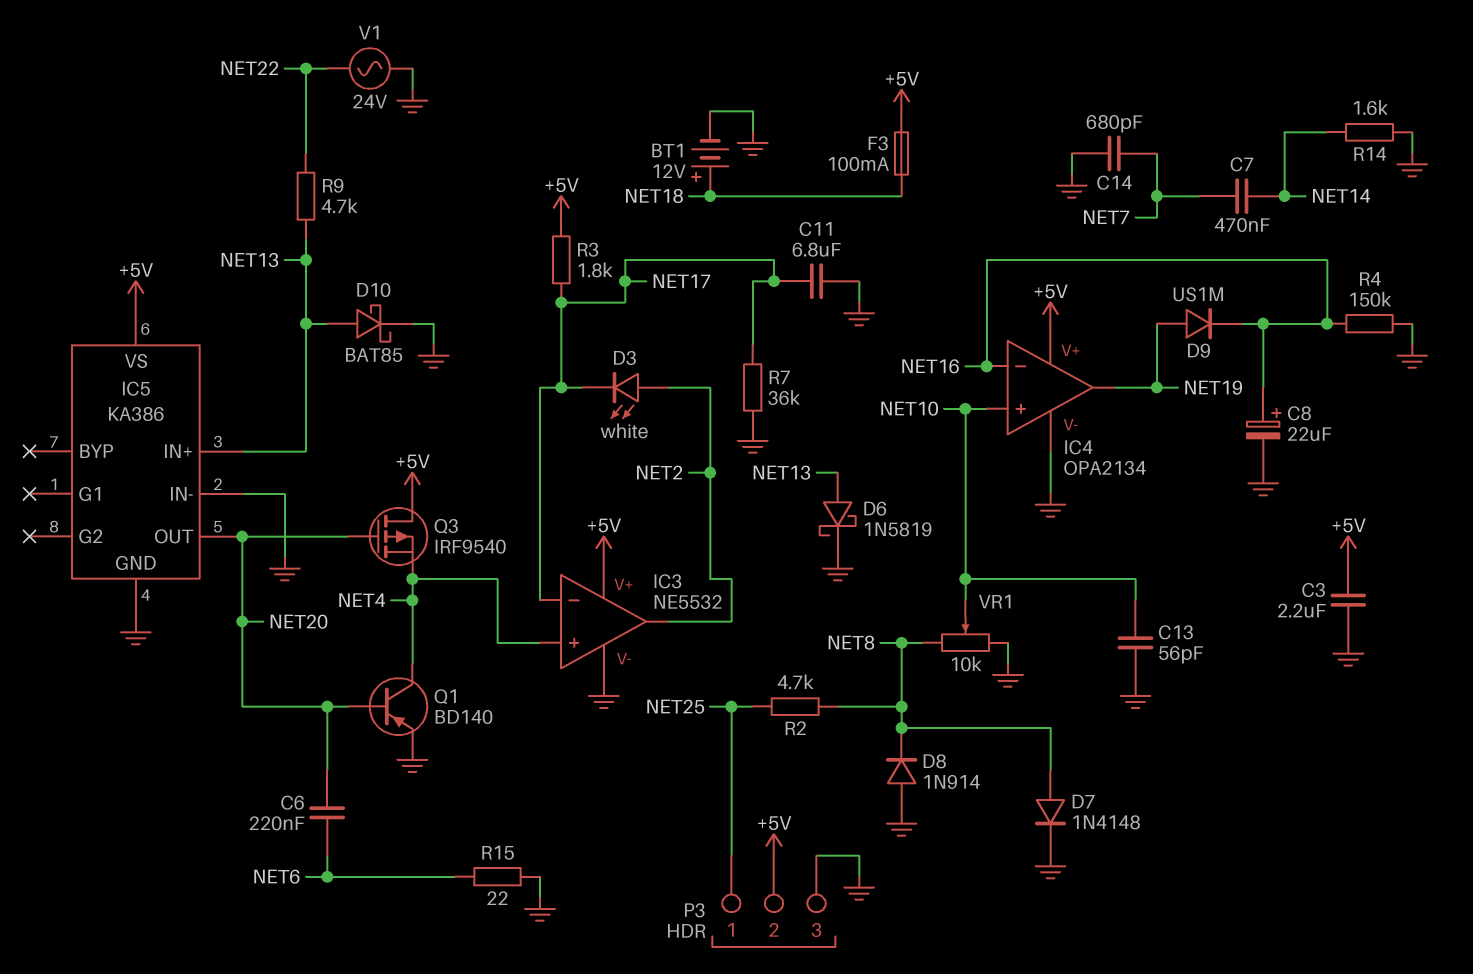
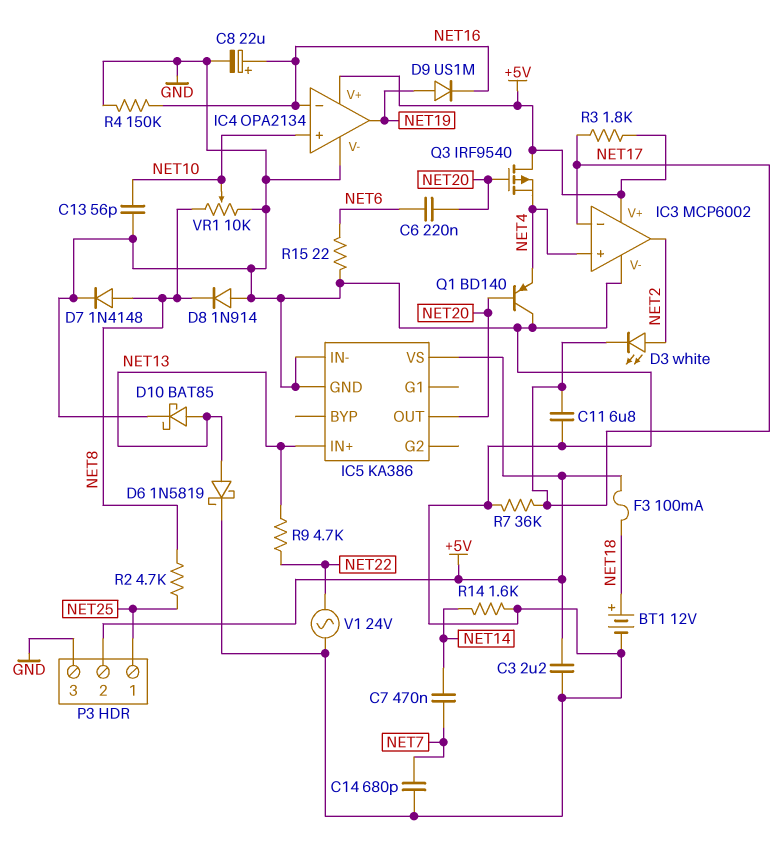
IC3: NE5532 -> MCP6002
Q1: PNP BD140 (B NET20, C NET4, E GND) -> PNP BD140 (B NET20, C GND, E NET4)

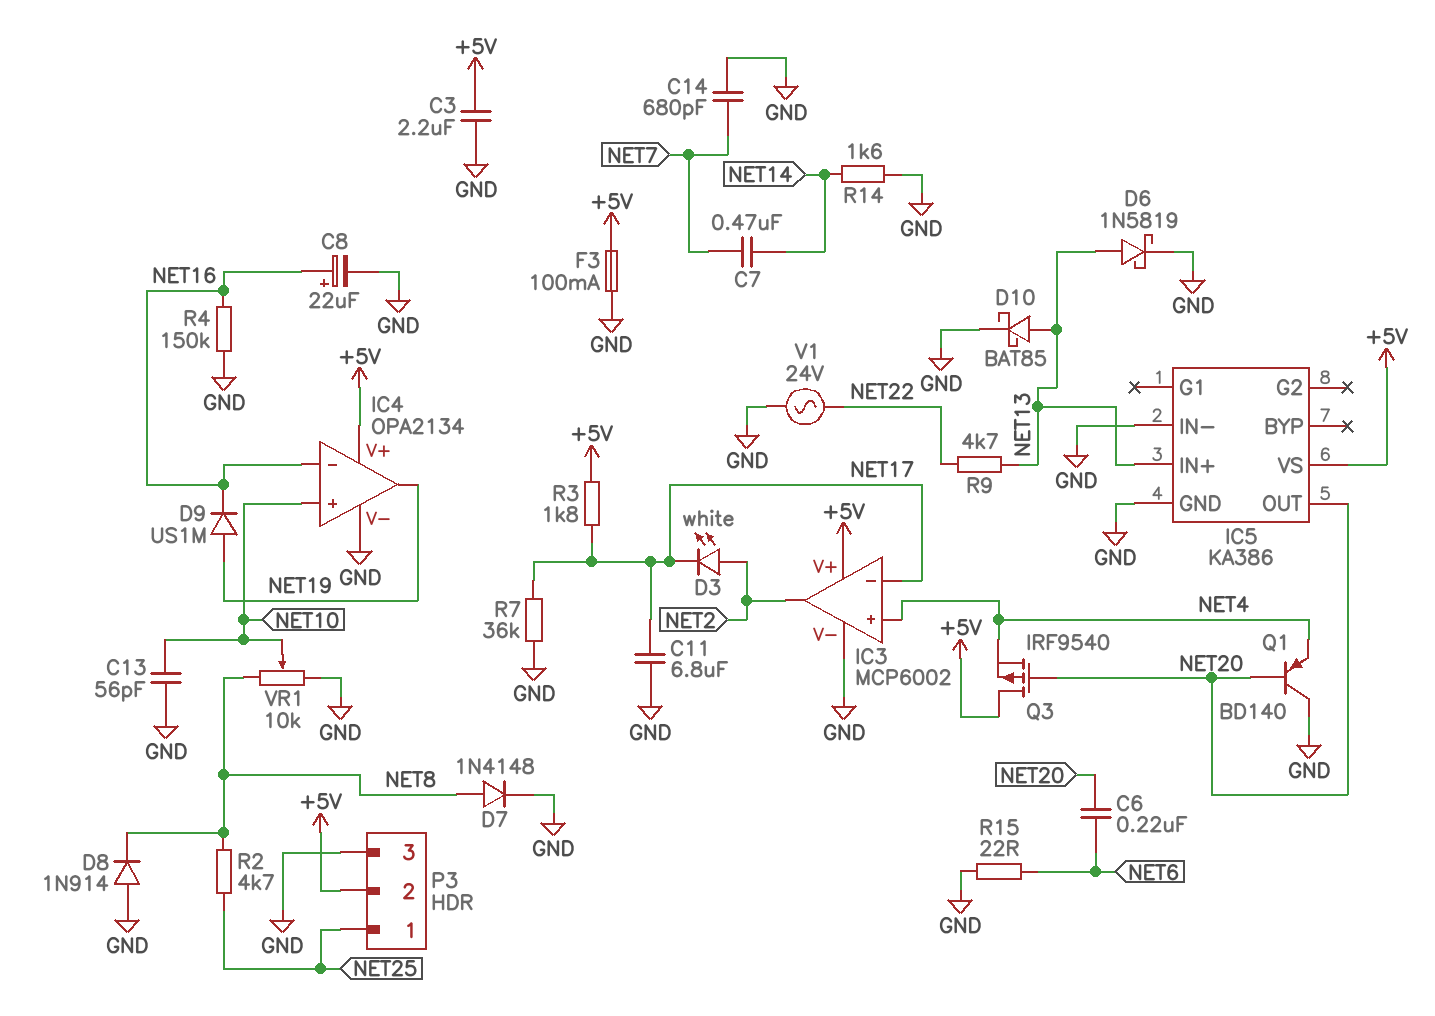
BT1: 12V (plus NET18, minus GND) -> none
F3: 100mA (+5V, NET18) -> 100mA (+5V, GND)

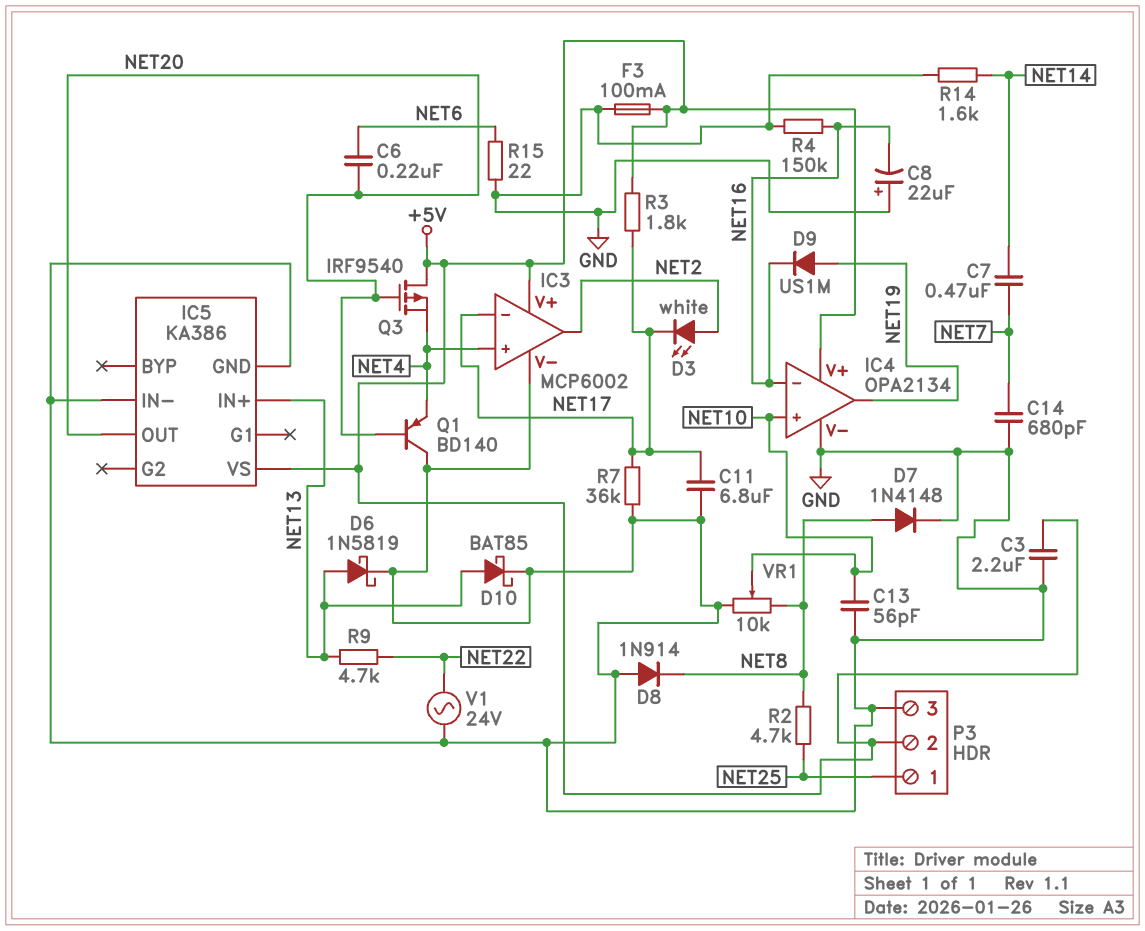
C8: 22uF (plus NET16, minus GND) -> 22uF (plus GND, minus NET16)

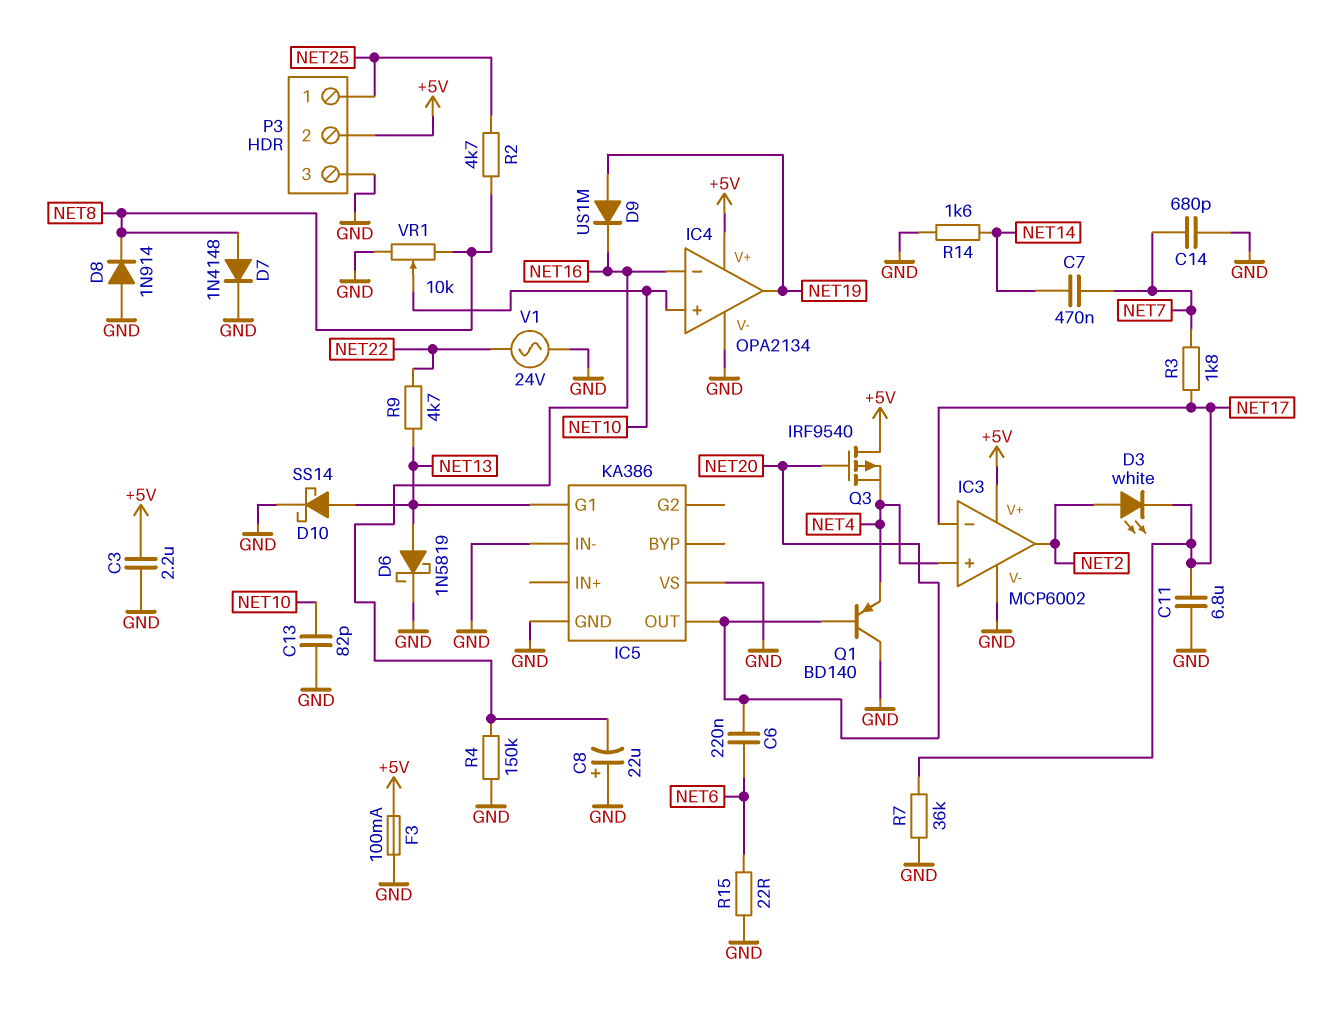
C13: 56pF (GND, NET10) -> 82pF (GND, NET10)
D10: schottky BAT85 (A NET13, K GND) -> schottky SS14 (A NET13, K GND)
IC5 pin G1: none -> NET13
IC5 pin IN+: NET13 -> none
IC5 pin VS: +5V -> GND
R3: 1.8k (+5V, NET17) -> 1.8k (NET7, NET17)

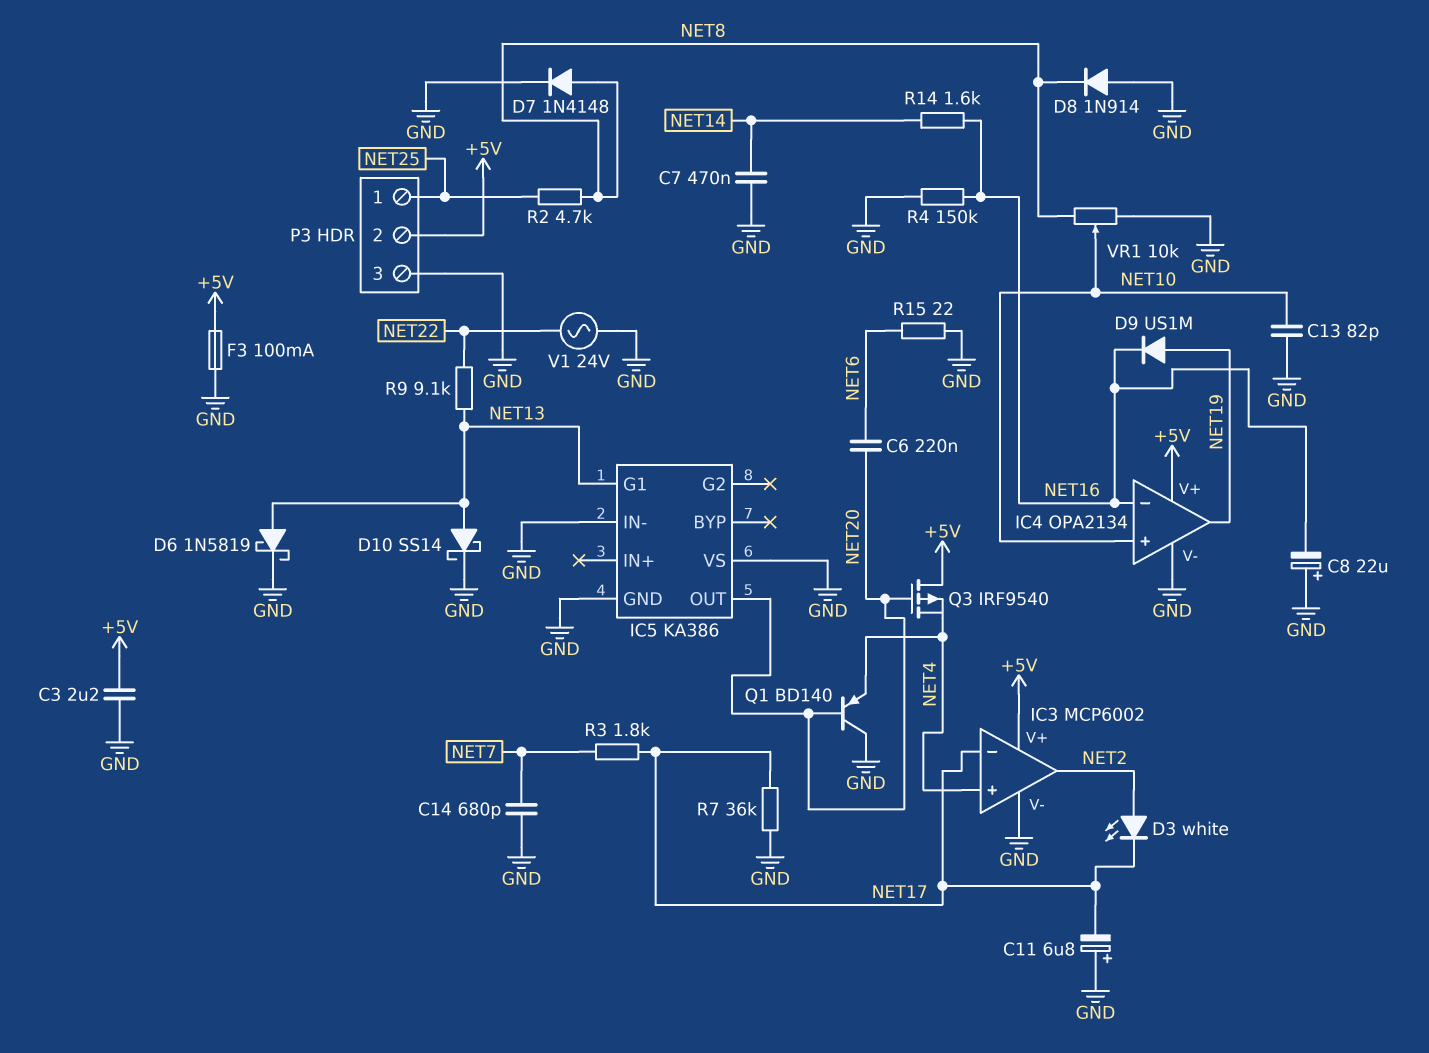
C7: 470nF (NET7, NET14) -> 470nF (GND, NET14)
C11: 6.8uF (GND, NET17) -> 6.8uF (plus GND, minus NET17)
R9: 4.7k (NET13, NET22) -> 9.1k (NET13, NET22)
R14: 1.6k (GND, NET14) -> 1.6k (NET14, NET16)

